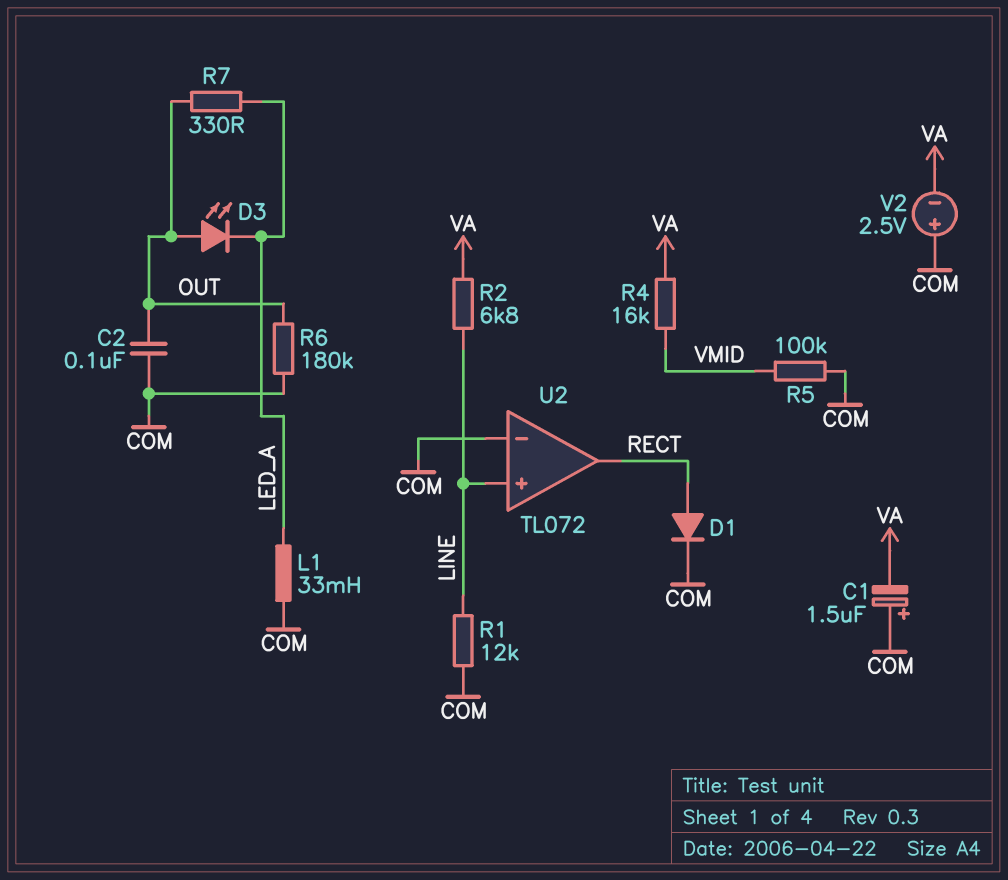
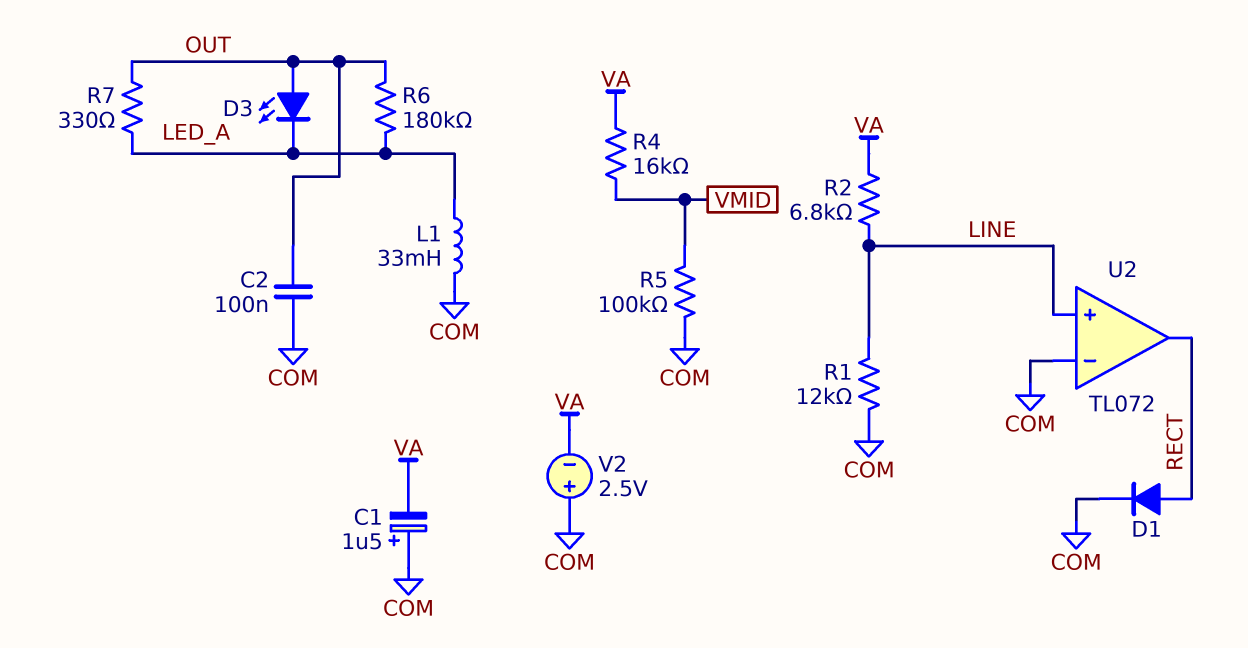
R6: 180k (COM, OUT) -> 180k (LED_A, OUT)

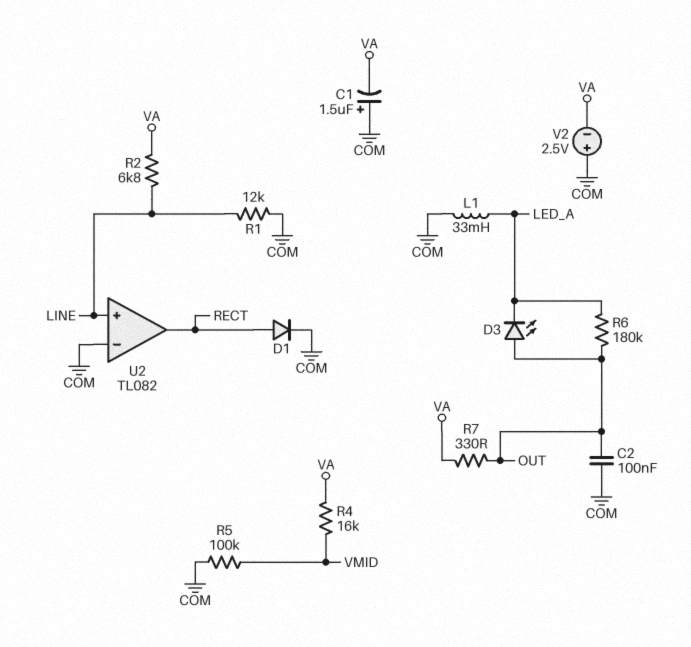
R7: 330 (LED_A, OUT) -> 330 (OUT, VA)
U2: TL072 -> TL082

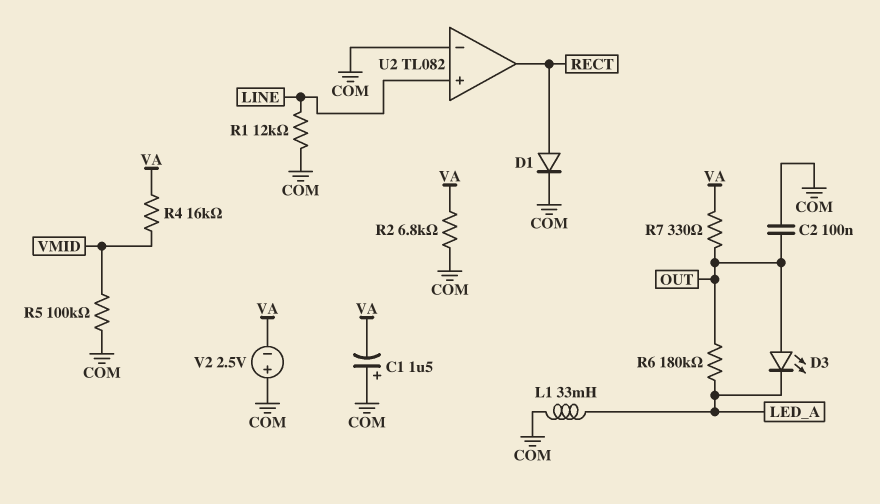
R2: 6.8k (LINE, VA) -> 6.8k (COM, VA)

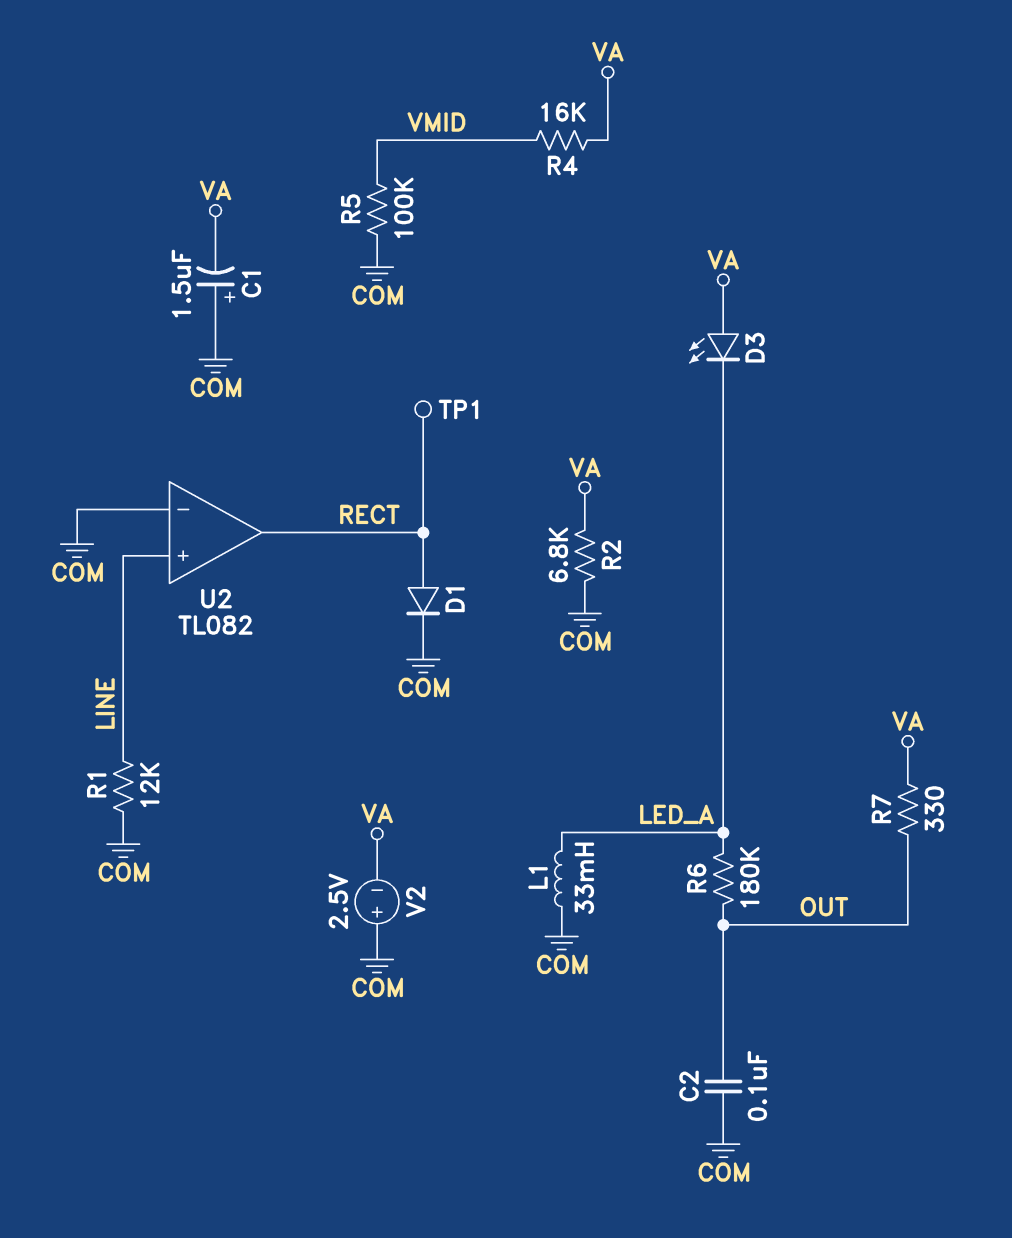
D3: LED (A OUT, K LED_A) -> LED (A VA, K LED_A)
TP1: none -> test point (RECT)

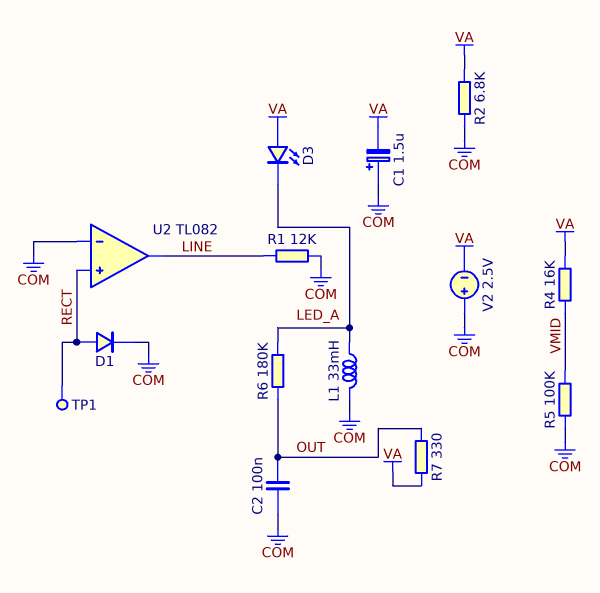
U2 pin in+: LINE -> RECT
U2 pin out: RECT -> LINE

